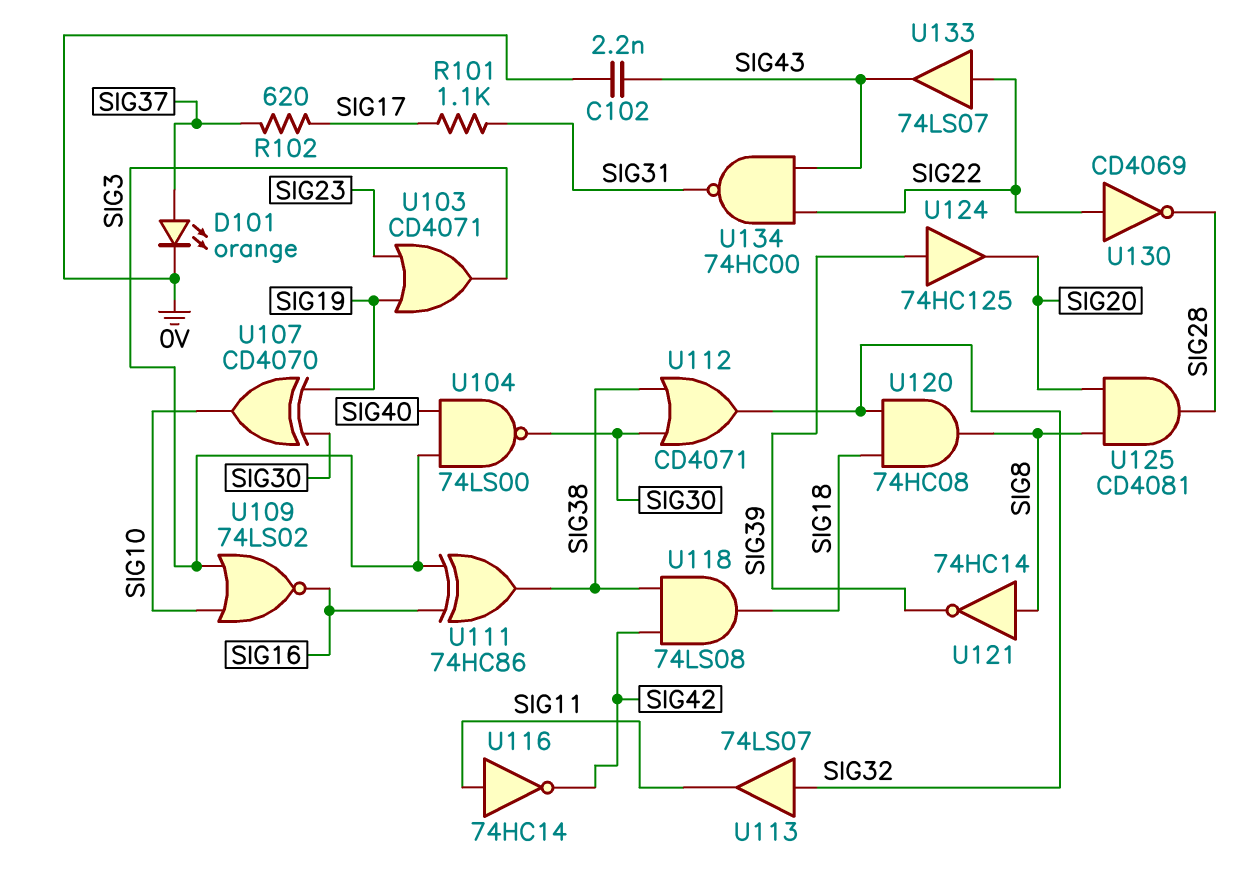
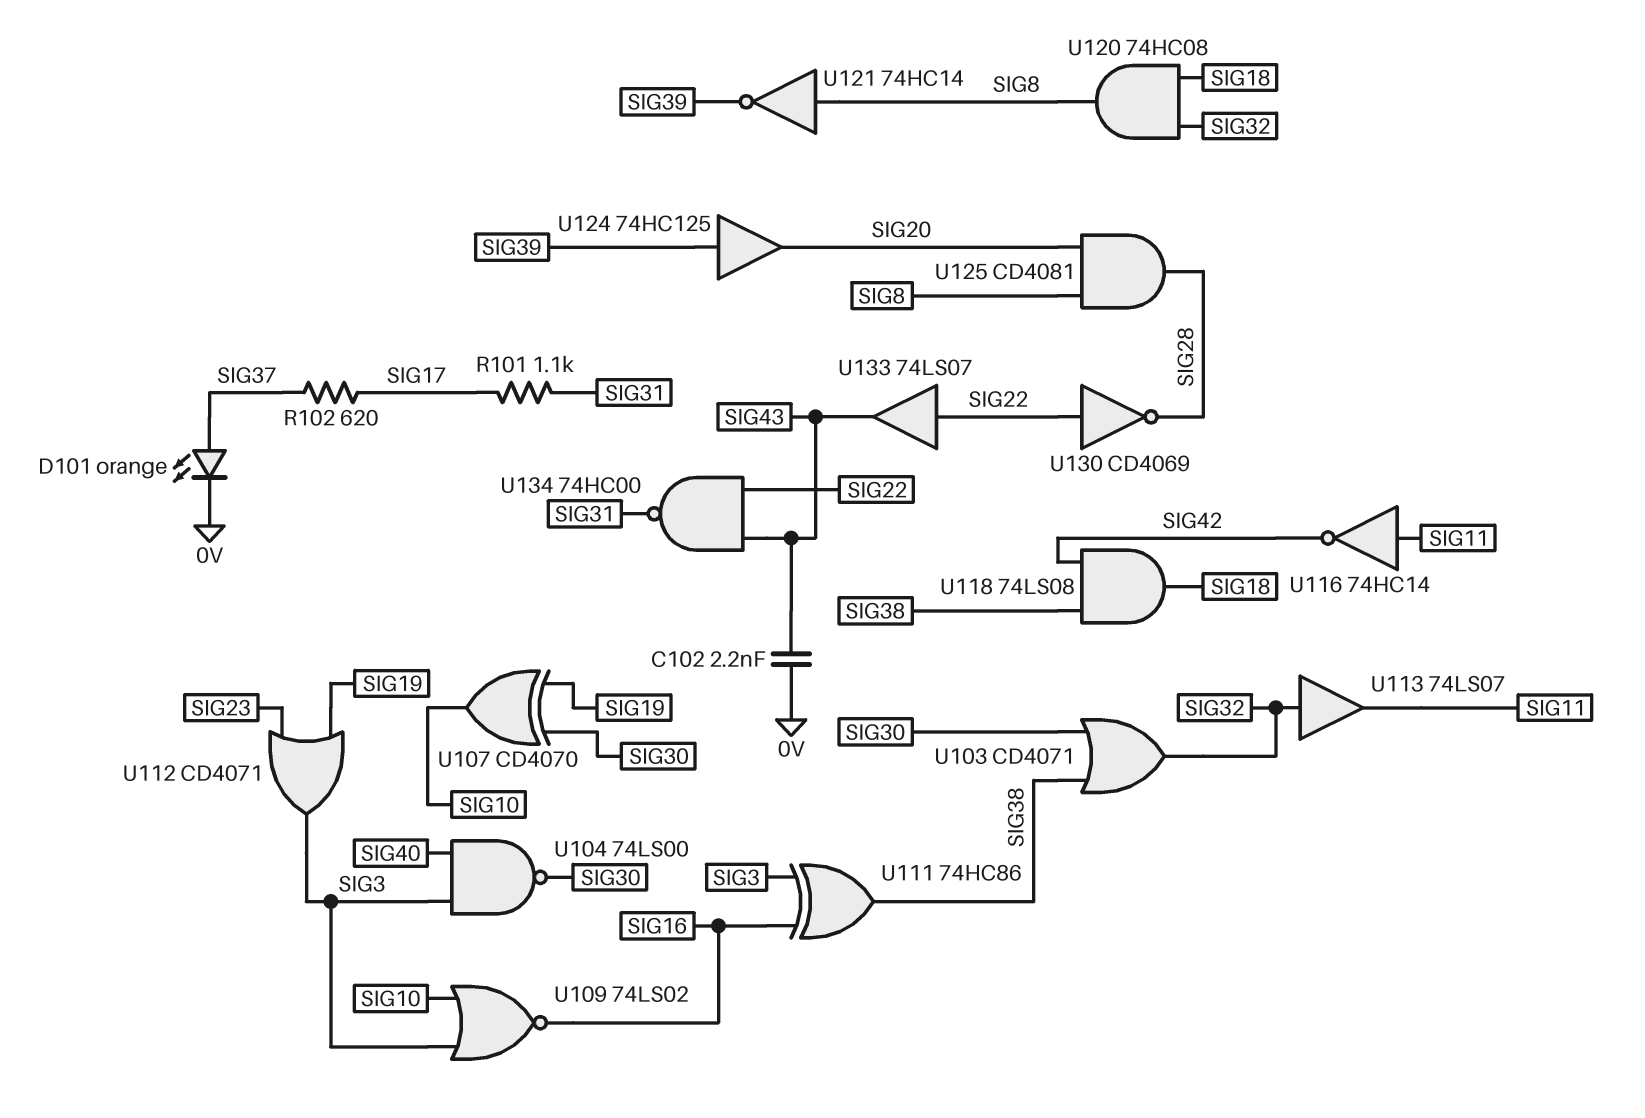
U103: OR CD4071 (in SIG19, in SIG23, out SIG3) -> OR CD4071 (in SIG30, in SIG38, out SIG32)
U112: OR CD4071 (in SIG30, in SIG38, out SIG32) -> OR CD4071 (in SIG19, in SIG23, out SIG3)

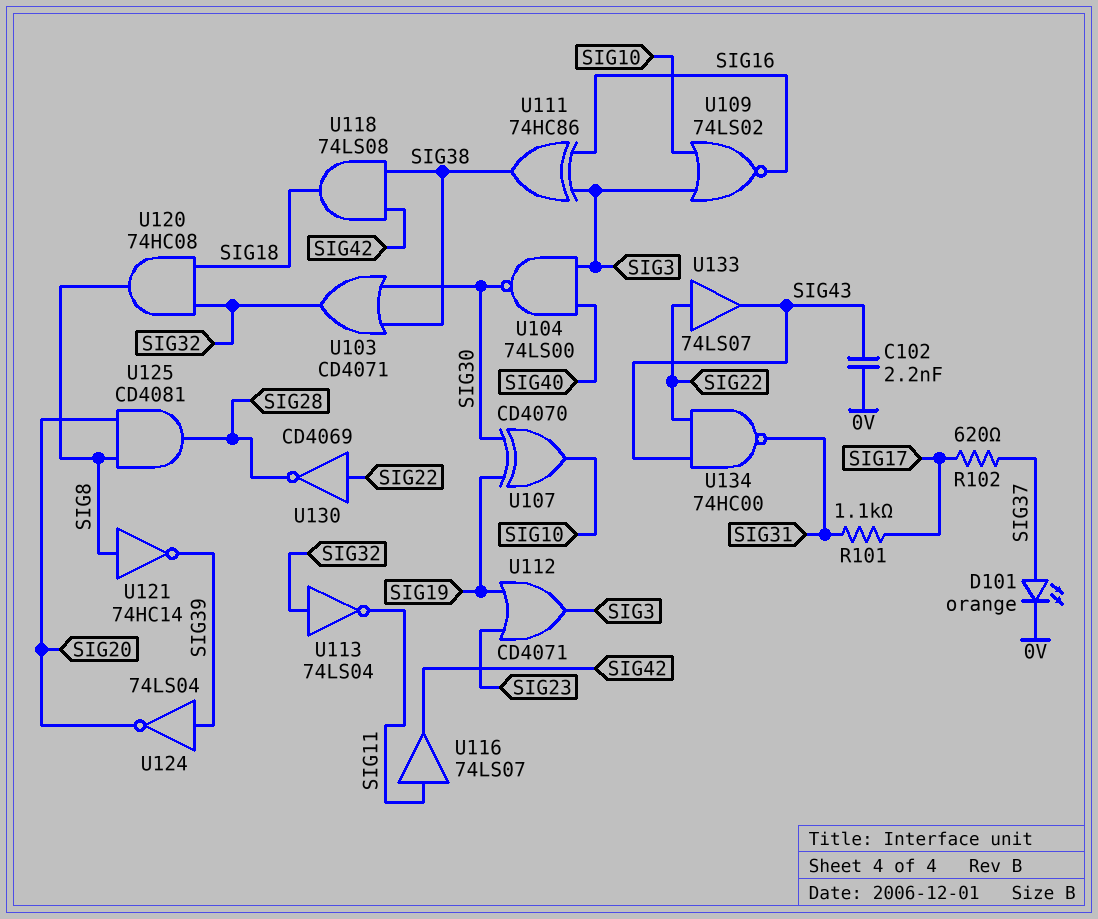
U113: buffer 74LS07 (in SIG32, out SIG11) -> NOT 74LS04 (in SIG32, out SIG11)
U116: NOT 74HC14 (in SIG11, out SIG42) -> buffer 74LS07 (in SIG11, out SIG42)
U124: buffer 74HC125 (in SIG39, out SIG20) -> NOT 74LS04 (in SIG39, out SIG20)

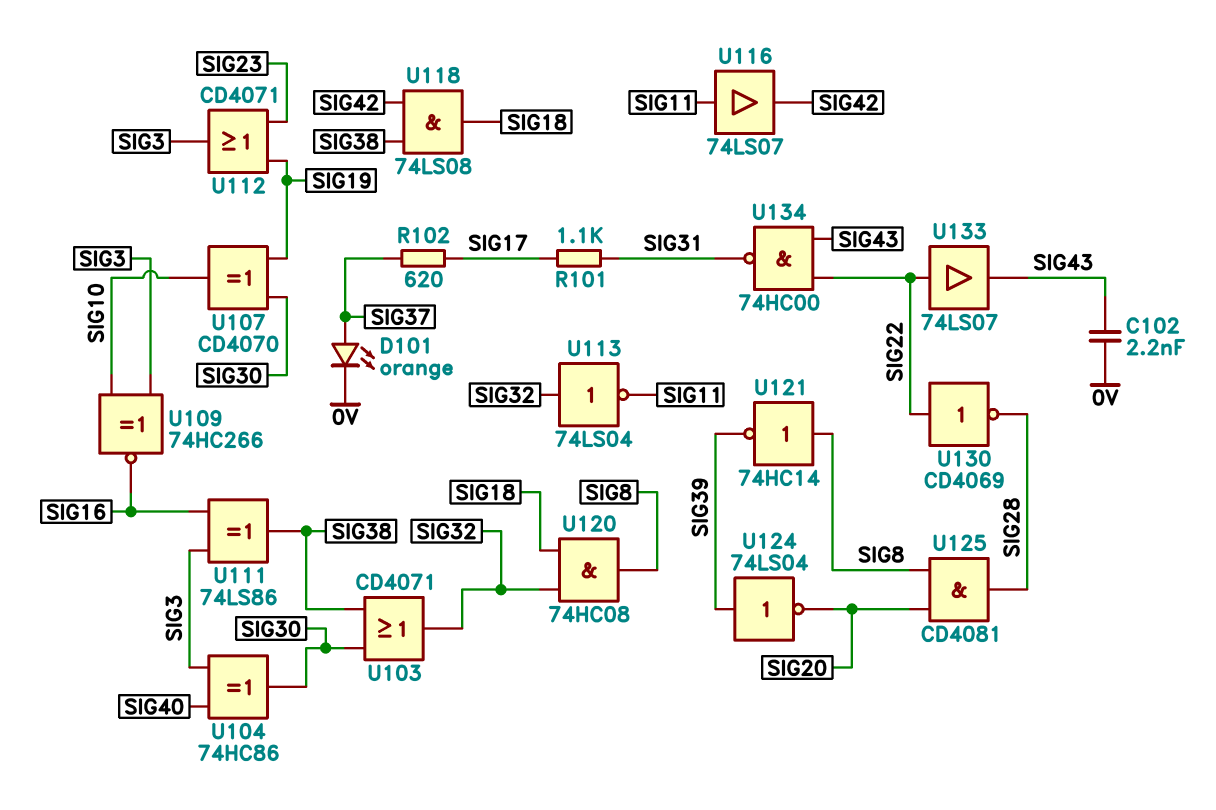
U104: NAND 74LS00 (in SIG3, in SIG40, out SIG30) -> XOR 74HC86 (in SIG3, in SIG40, out SIG30)
U109: NOR 74LS02 (in SIG3, in SIG10, out SIG16) -> XNOR 74HC266 (in SIG3, in SIG10, out SIG16)
U111: XOR 74HC86 (in SIG3, in SIG16, out SIG38) -> XOR 74LS86 (in SIG3, in SIG16, out SIG38)

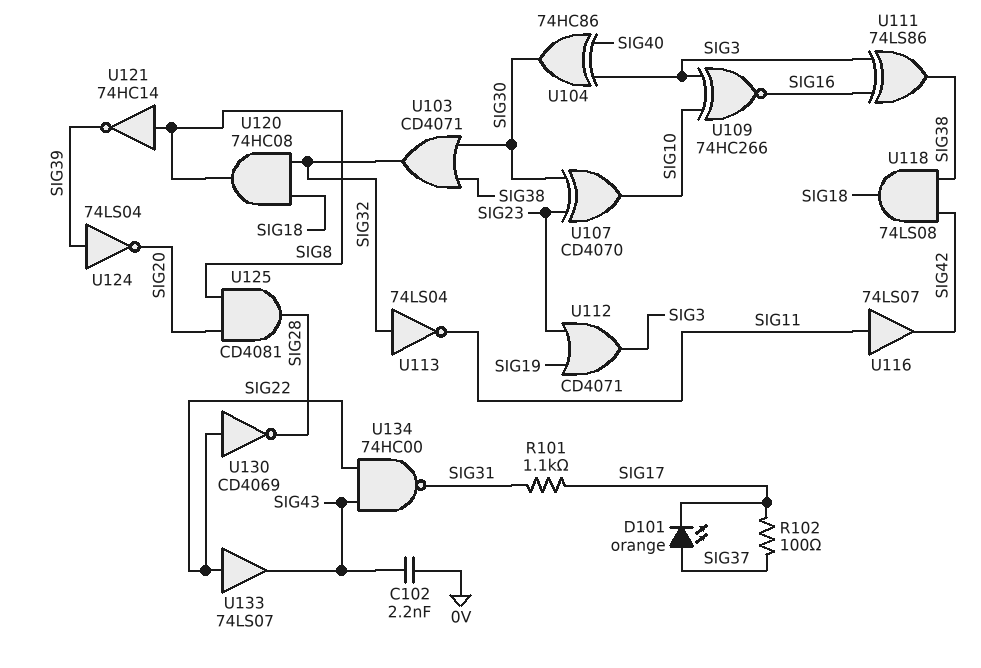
D101: LED orange (A SIG37, K 0V) -> LED orange (A SIG37, K SIG17)
R102: 620 (SIG17, SIG37) -> 100 (SIG17, SIG37)
U107: XOR CD4070 (in SIG19, in SIG30, out SIG10) -> XOR CD4070 (in SIG23, in SIG30, out SIG10)

